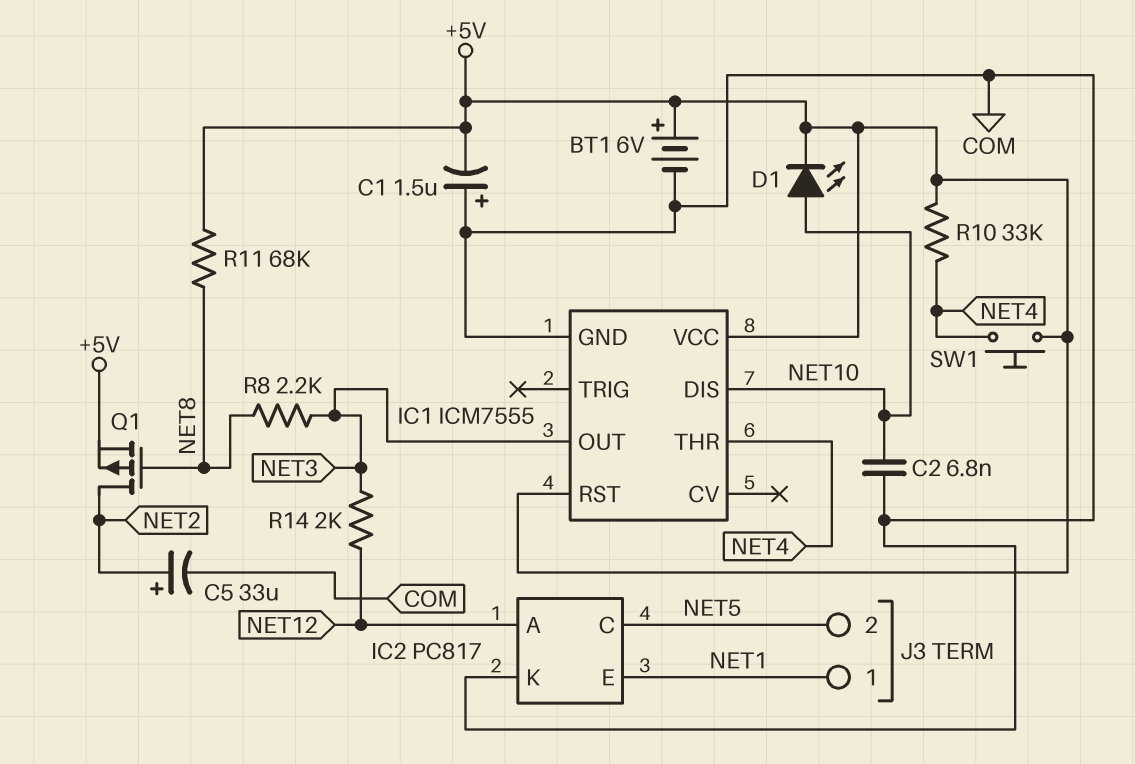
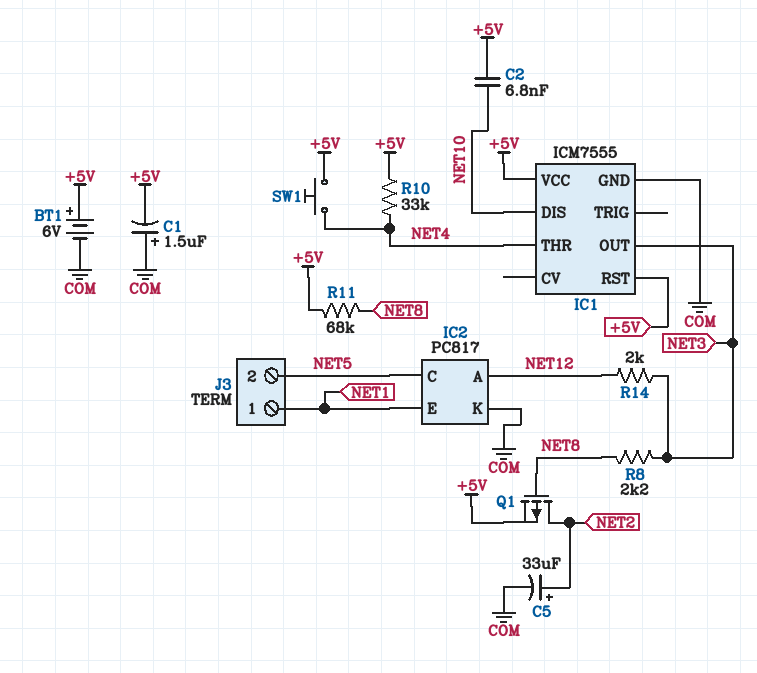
C2: 6.8nF (COM, NET10) -> 6.8nF (+5V, NET10)
D1: LED (A NET10, K +5V) -> none

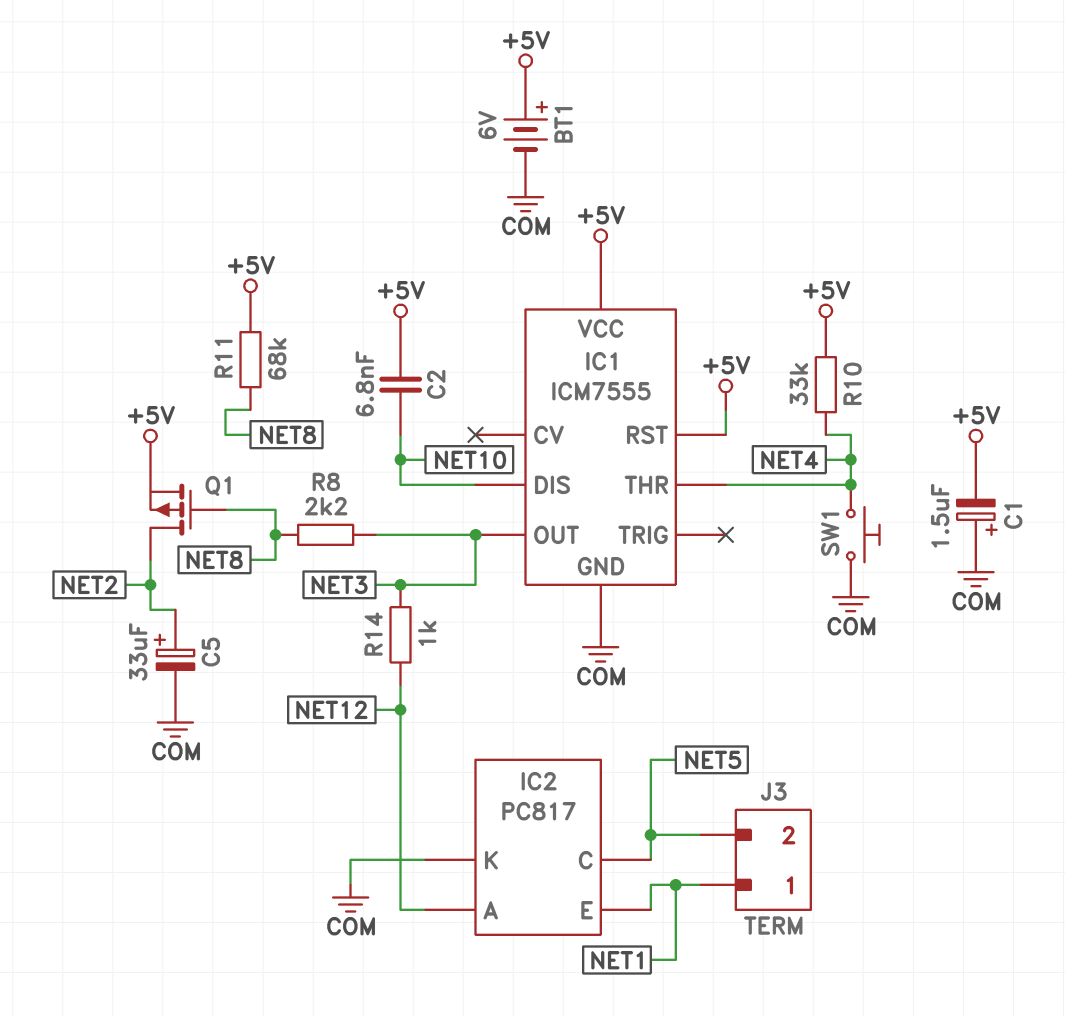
R14: 2k (NET3, NET12) -> 1k (NET3, NET12)
SW1: button (+5V, NET4) -> button (COM, NET4)

